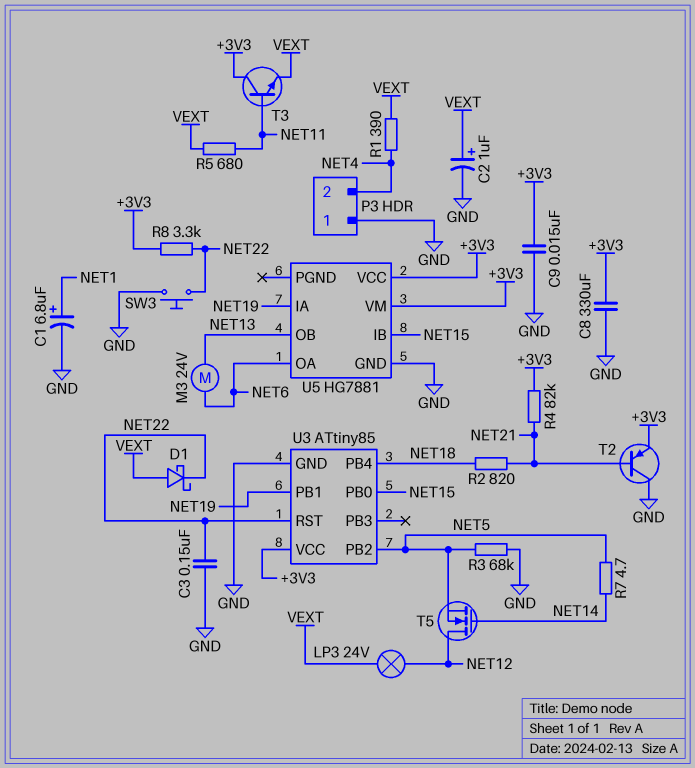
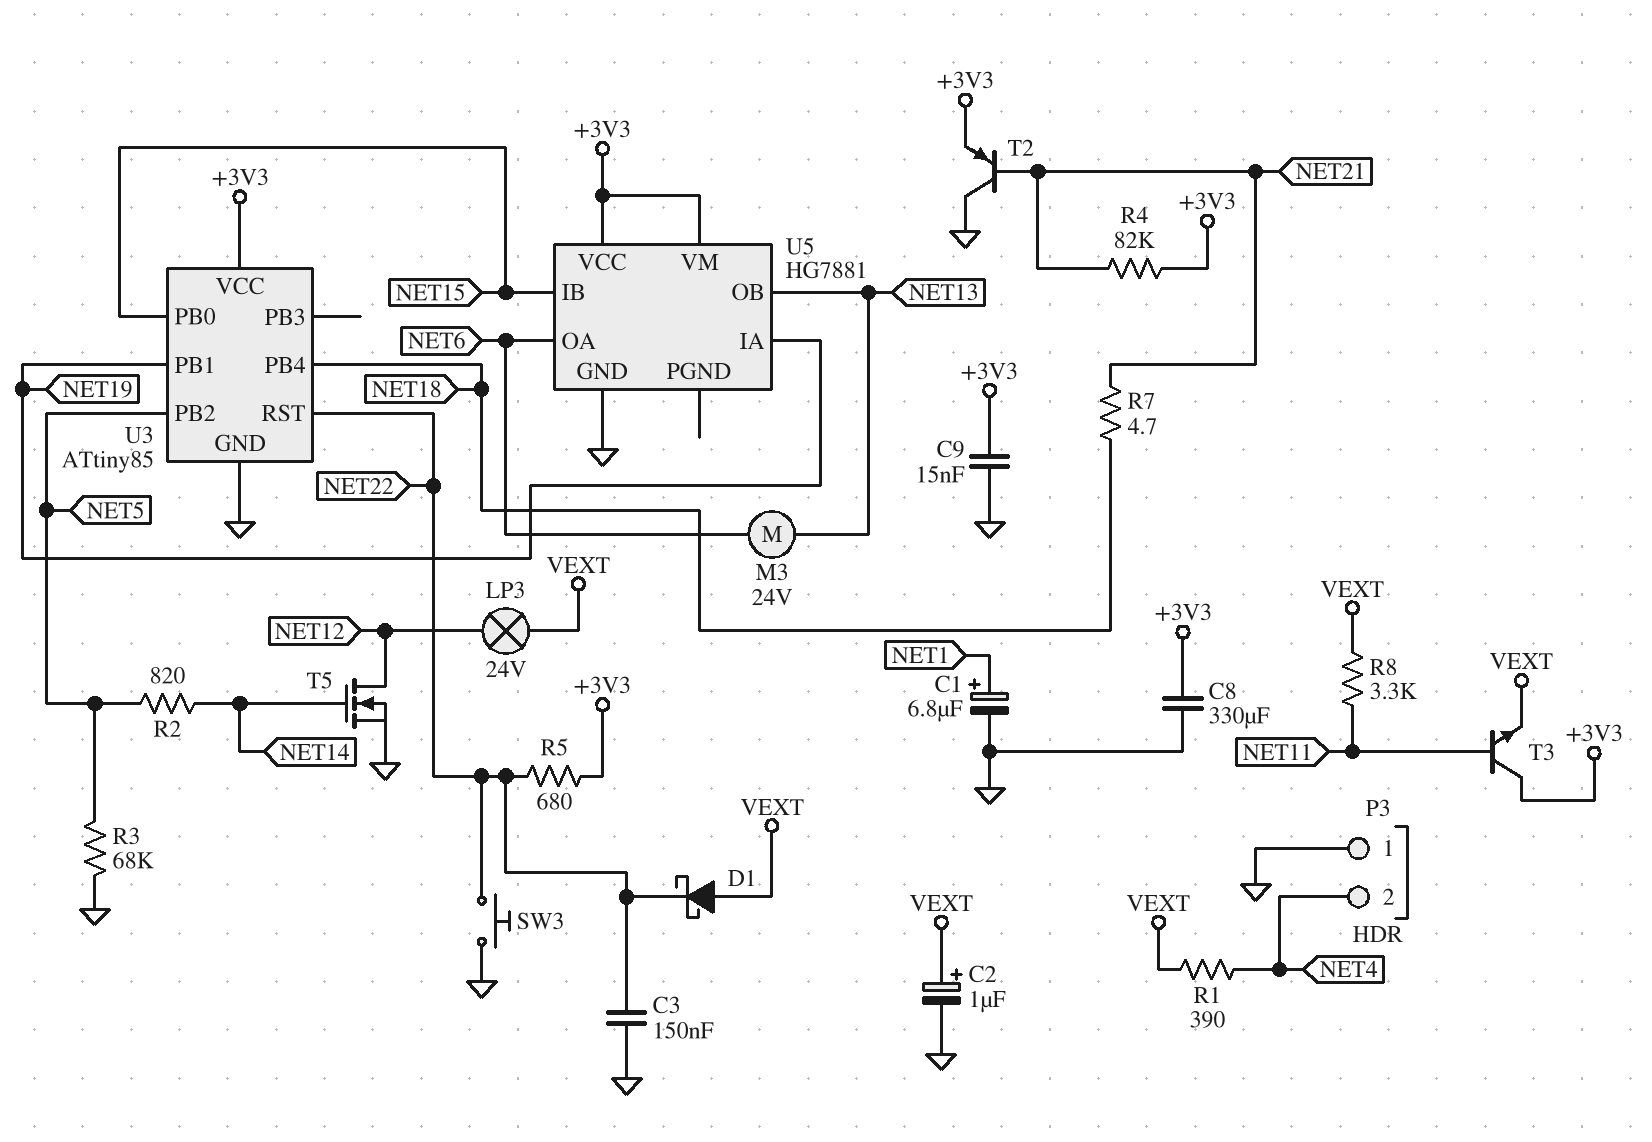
R2: 820 (NET18, NET21) -> 820 (NET5, NET14)
R5: 680 (NET11, VEXT) -> 680 (+3V3, NET22)
R7: 4.7 (NET5, NET14) -> 4.7 (NET18, NET21)
R8: 3.3k (+3V3, NET22) -> 3.3k (NET11, VEXT)
T5: NMOS (G NET14, D NET12, S NET5) -> NMOS (G NET14, D NET12, S GND)

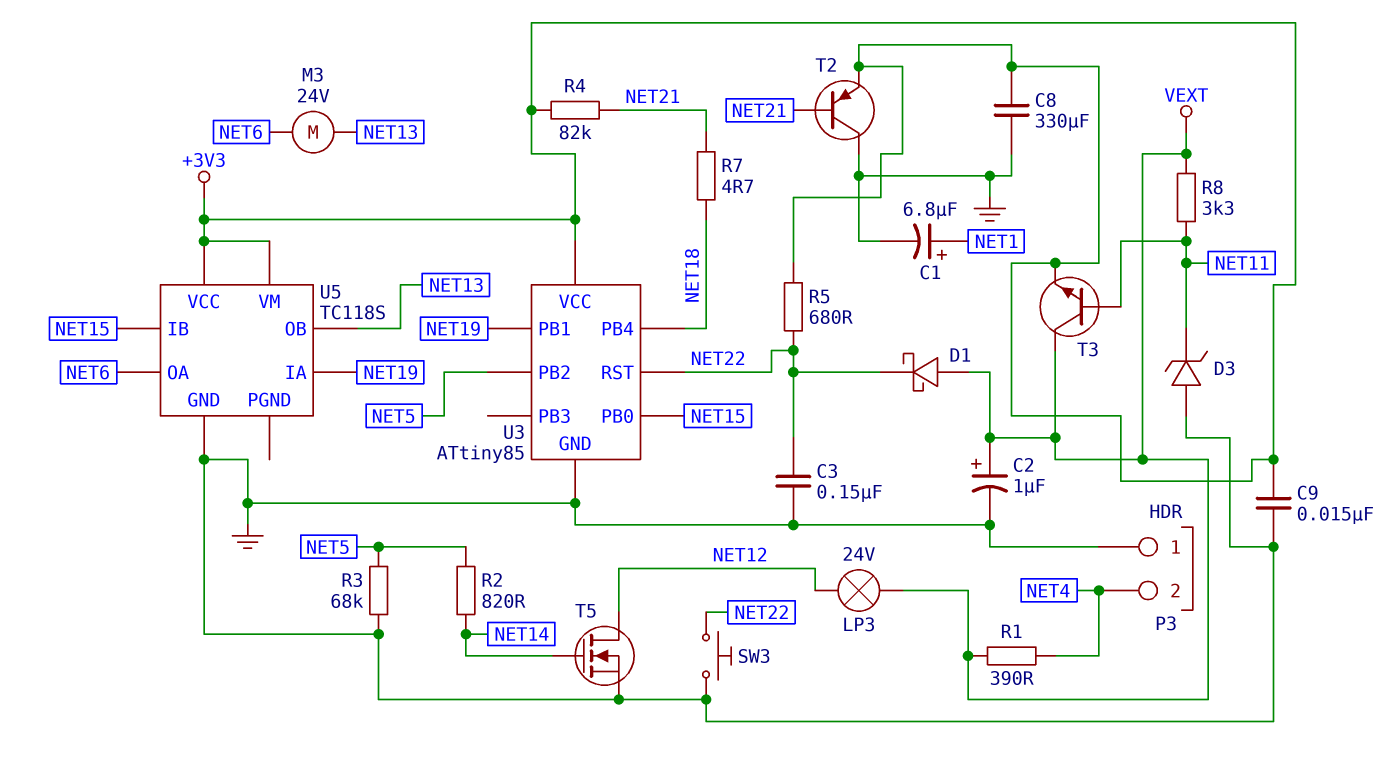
D3: none -> zener (A GND, K NET11)
T3: NPN (B NET11, C +3V3, E VEXT) -> NPN (B NET11, C VEXT, E +3V3)
U5: HG7881 -> TC118S

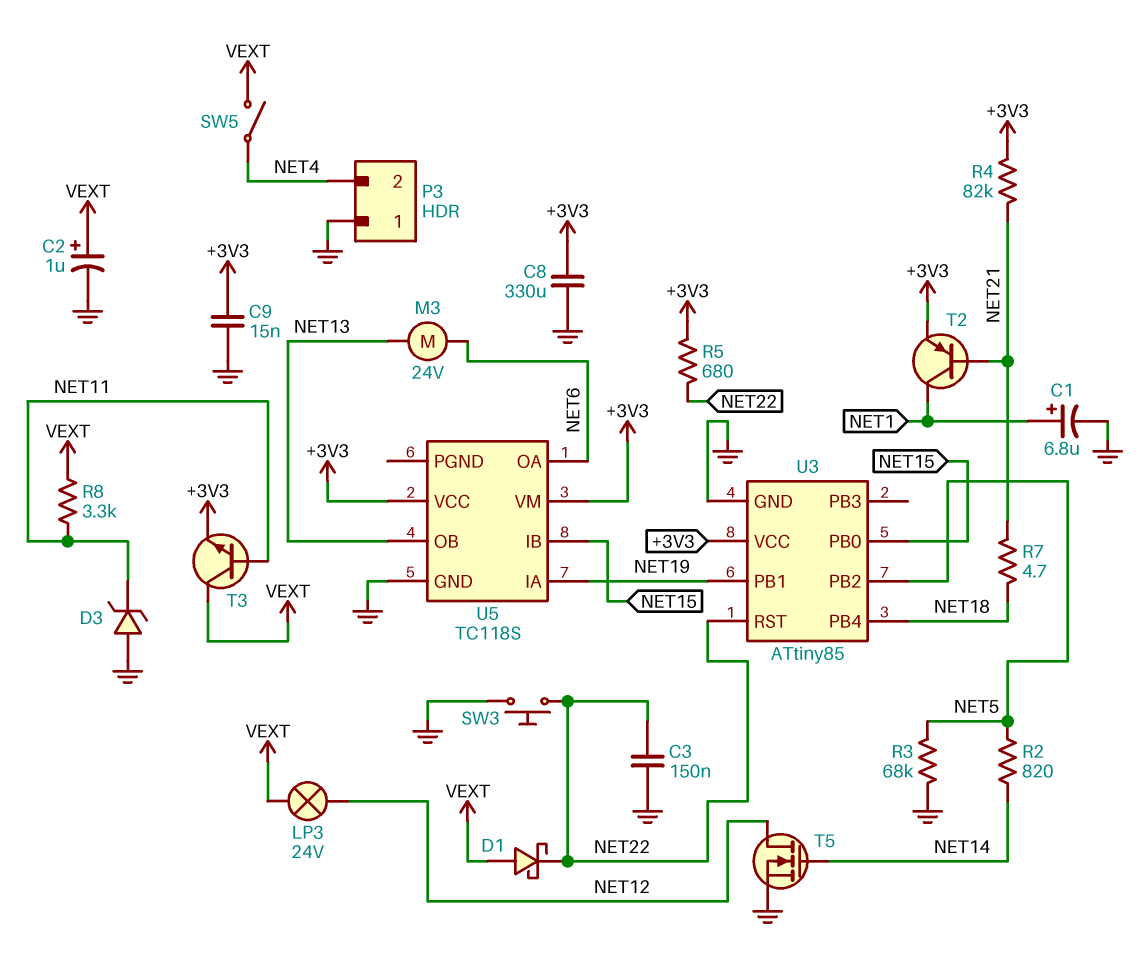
R1: 390 (NET4, VEXT) -> none
SW5: none -> switch (NET4, VEXT)
T2: PNP (B NET21, C GND, E +3V3) -> PNP (B NET21, C NET1, E +3V3)

